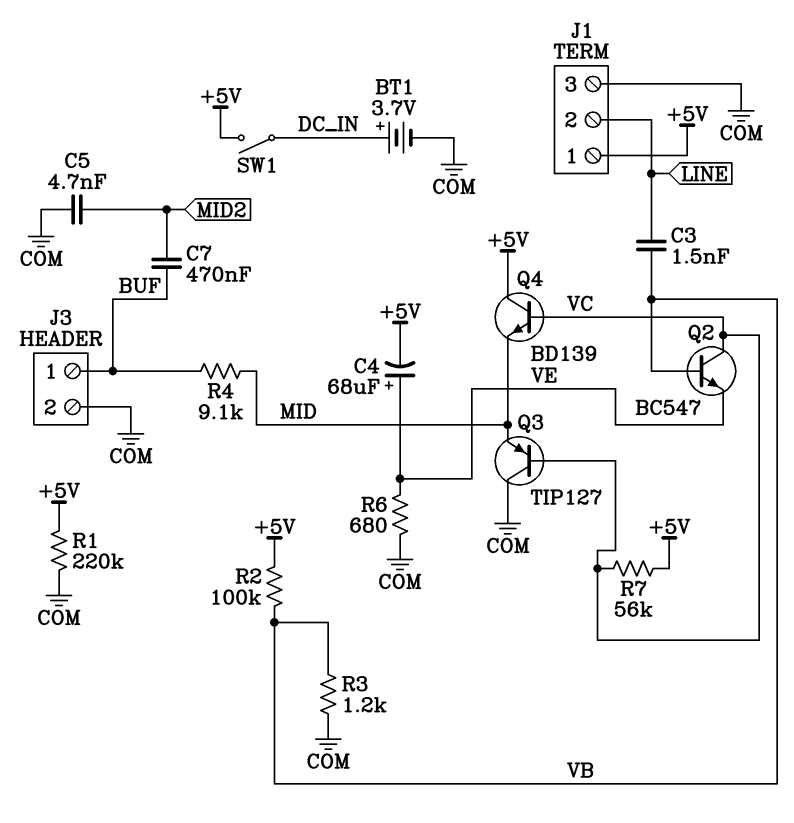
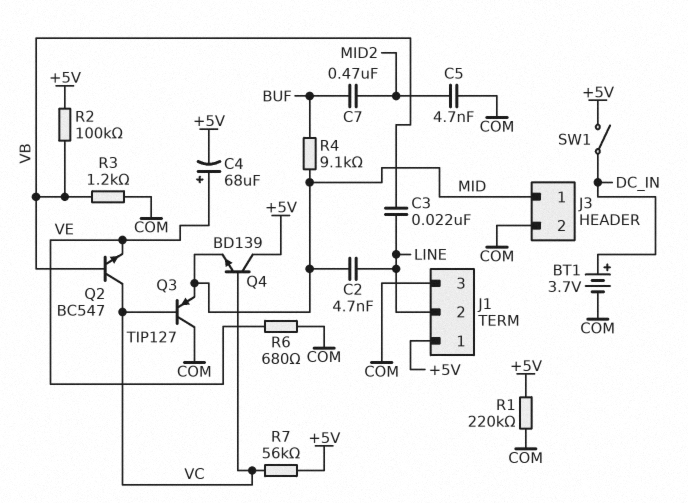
C2: none -> 4.7nF (LINE, MID)
C3: 1.5nF (LINE, VB) -> 22nF (LINE, VB)
J3 pin 1: BUF -> MID

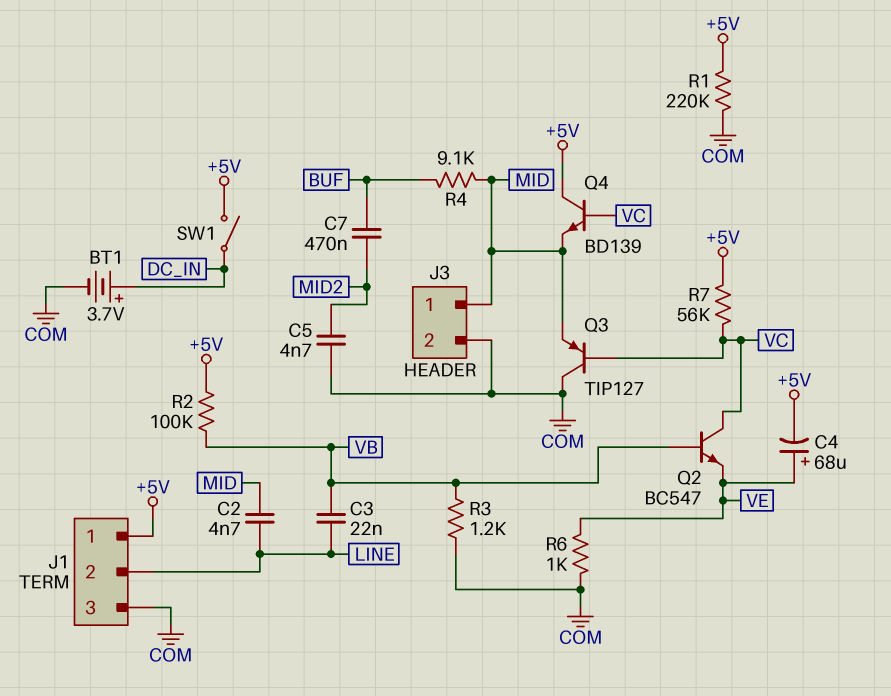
R6: 680 (COM, VE) -> 1k (COM, VE)

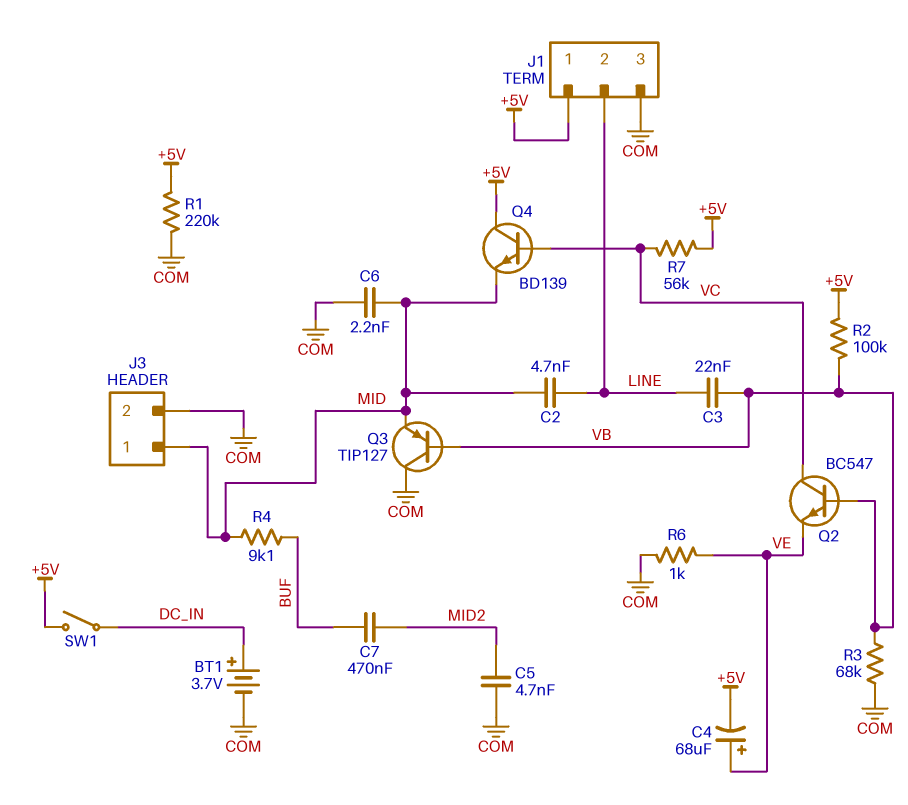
C6: none -> 2.2nF (COM, MID)
Q3: PNP TIP127 (B VC, C COM, E MID) -> PNP TIP127 (B VB, C COM, E MID)
R3: 1.2k (COM, VB) -> 68k (COM, VB)

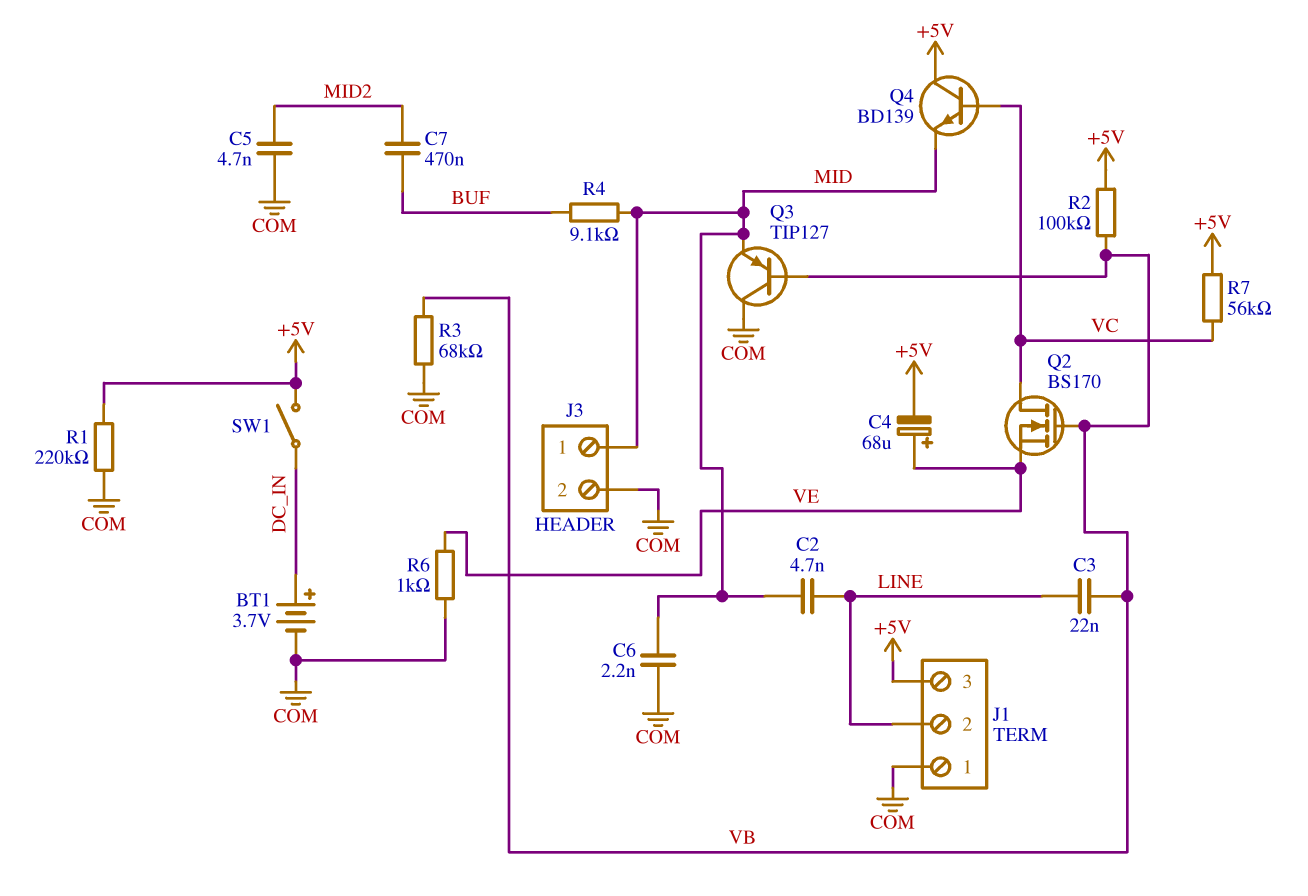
J1 pin 1: +5V -> COM
J1 pin 3: COM -> +5V
Q2: NPN BC547 (B VB, C VC, E VE) -> NMOS BS170 (G VB, D VC, S VE)

